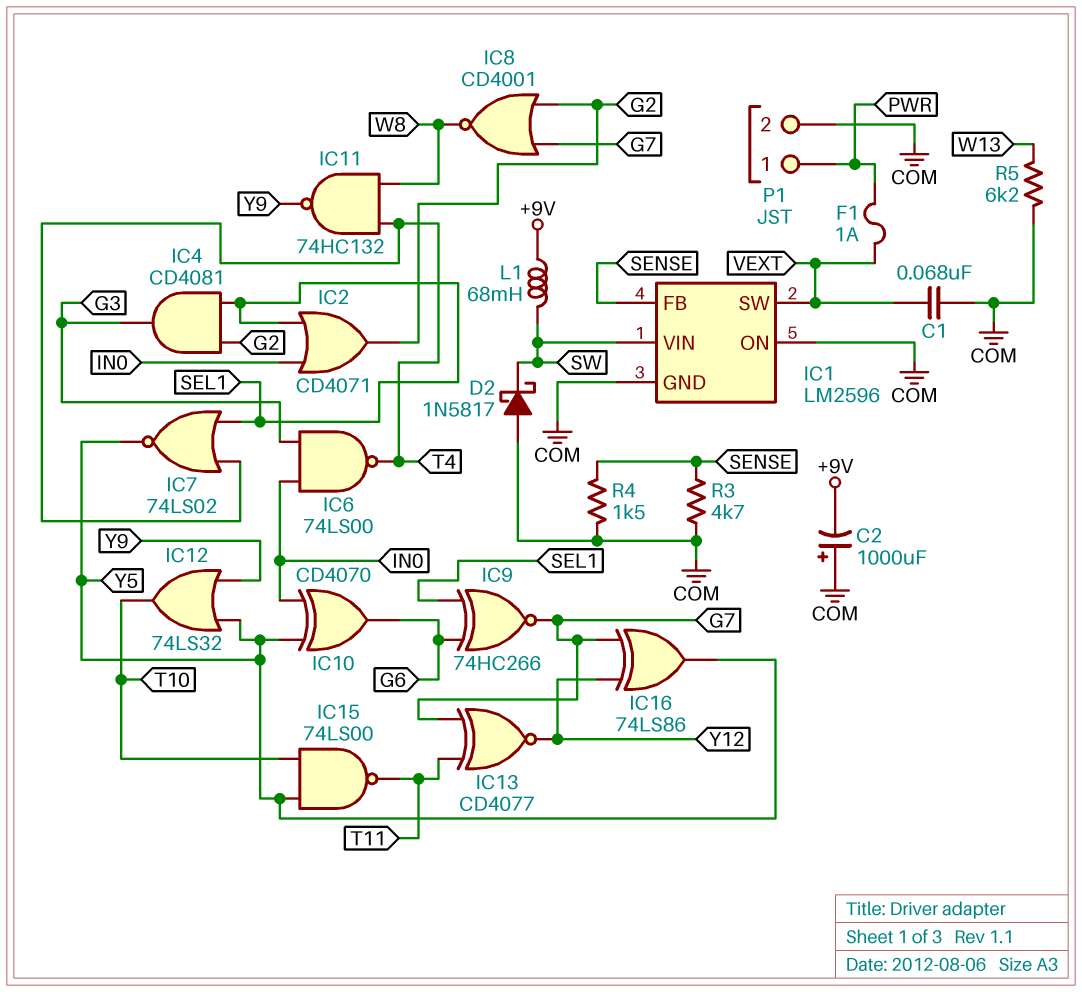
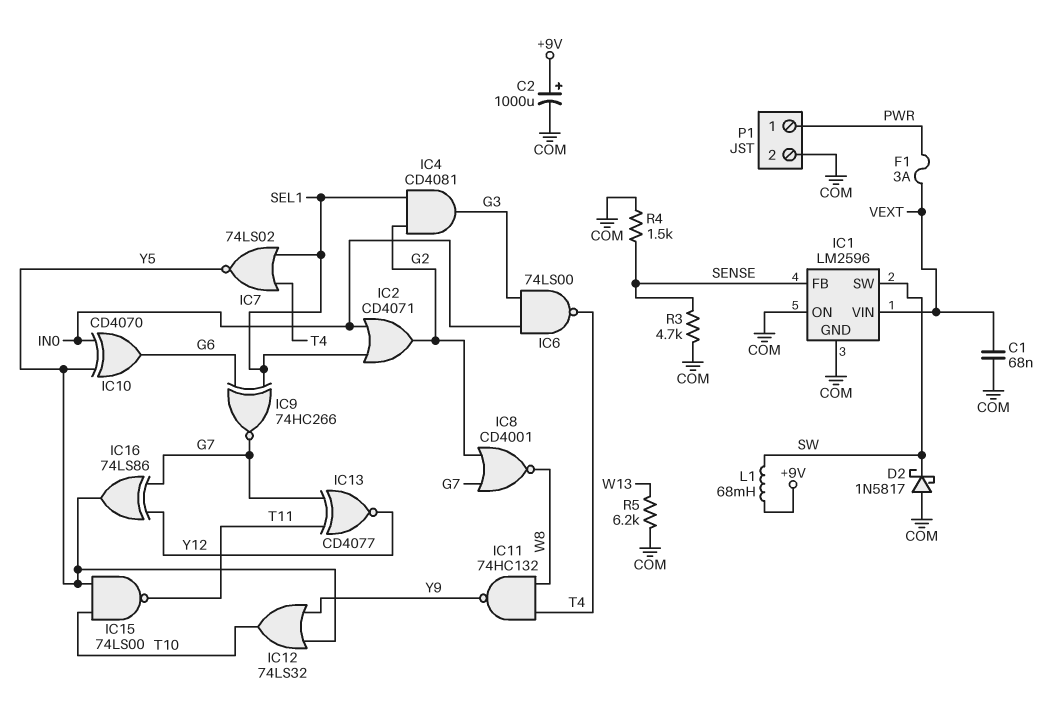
C2: 1000uF (plus COM, minus +9V) -> 1000uF (plus +9V, minus COM)
F1: 1A (PWR, VEXT) -> 3A (PWR, VEXT)
IC1 pin SW: VEXT -> SW
IC1 pin VIN: SW -> VEXT

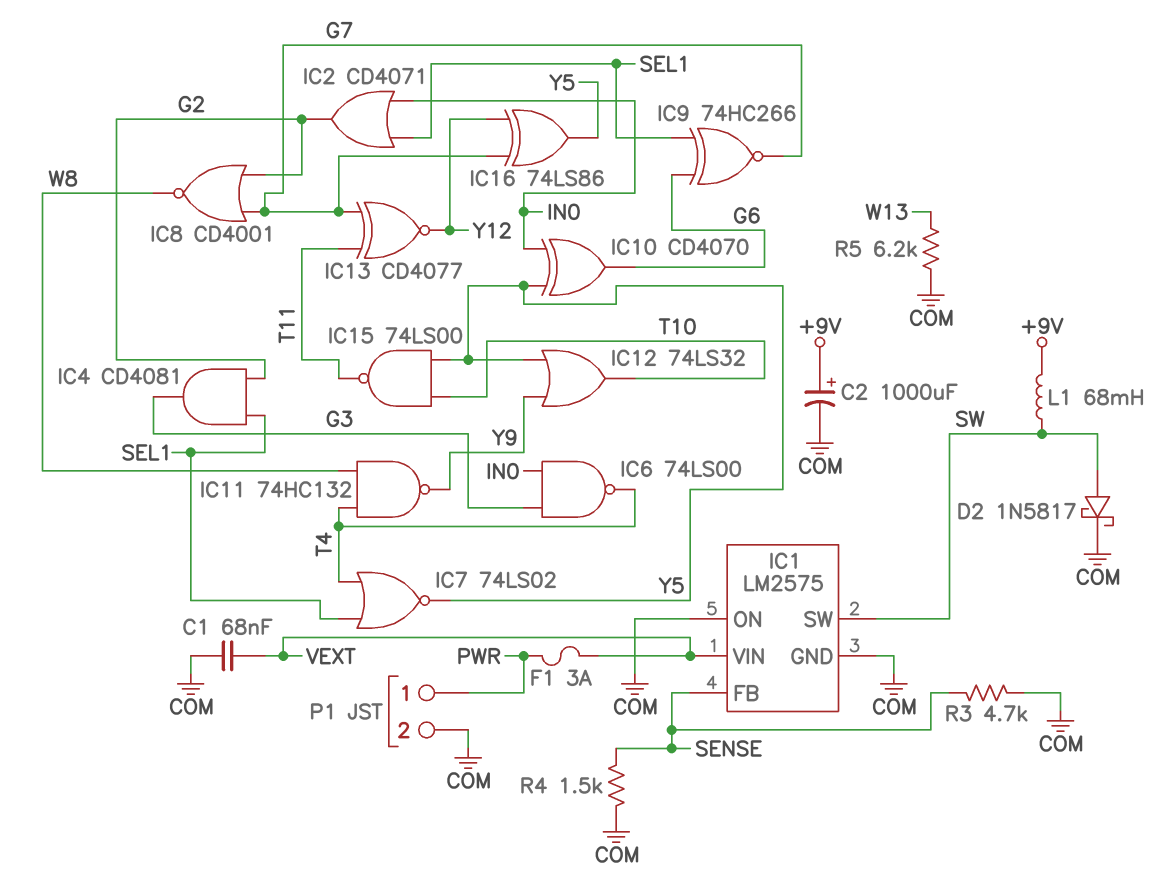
D2: schottky 1N5817 (A COM, K SW) -> schottky 1N5817 (A SW, K COM)
IC1: LM2596 -> LM2575

